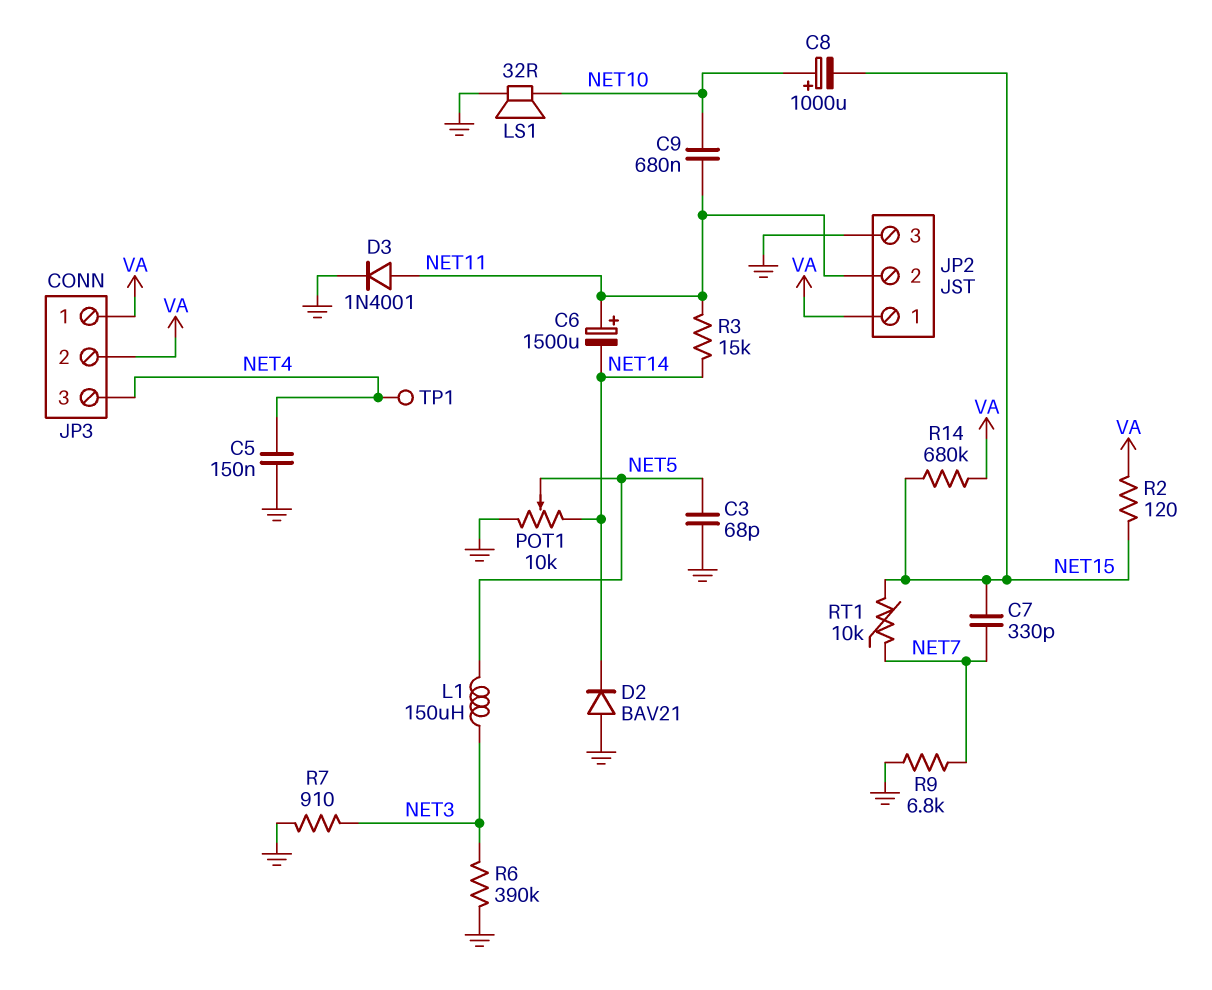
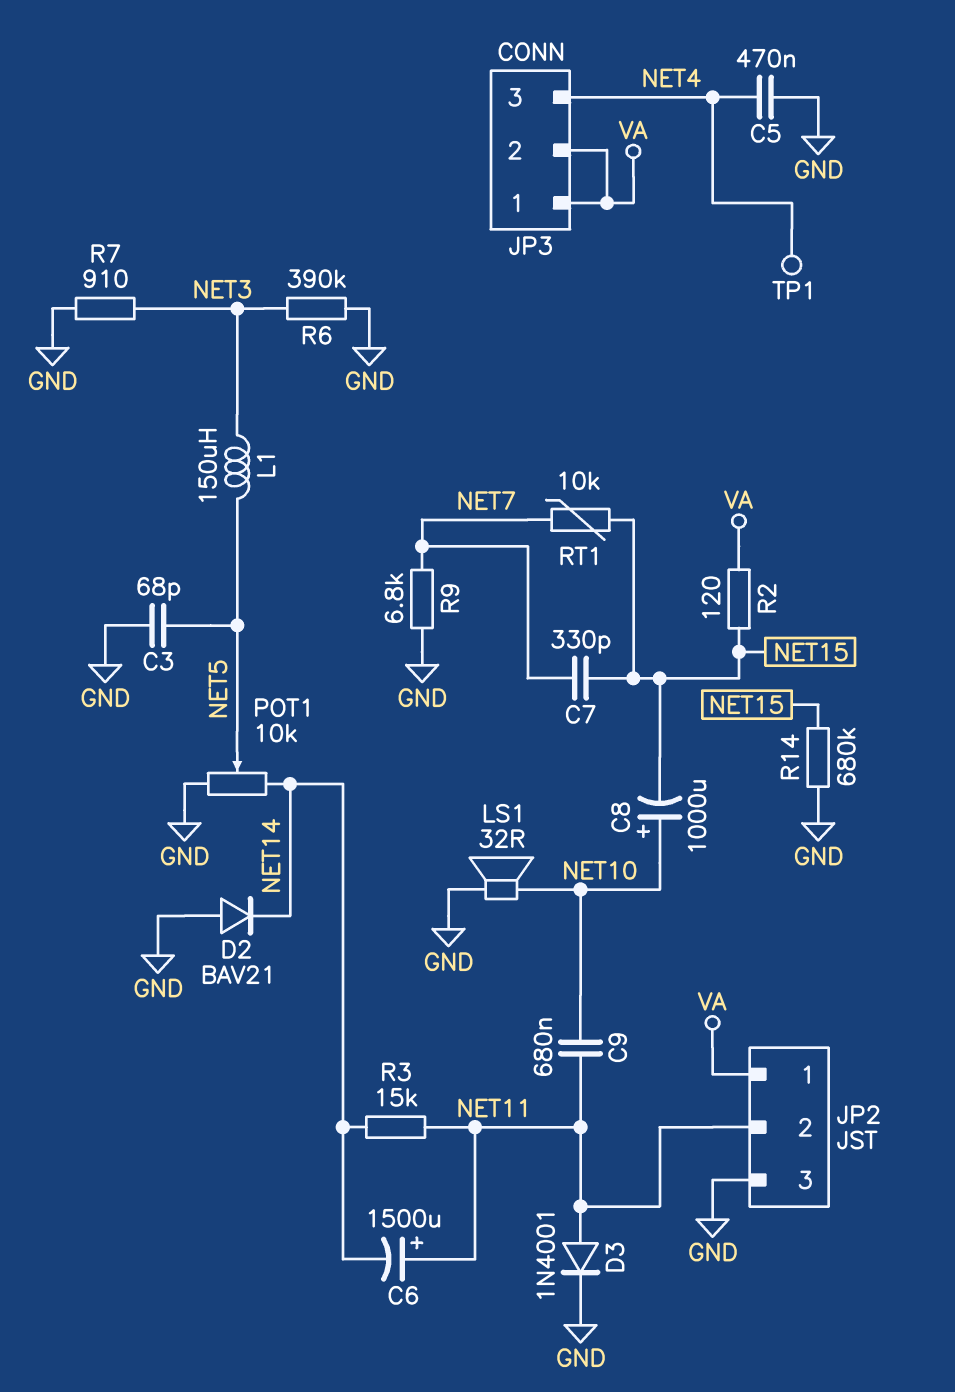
C5: 150nF (GND, NET4) -> 470nF (GND, NET4)
R14: 680k (NET15, VA) -> 680k (GND, NET15)

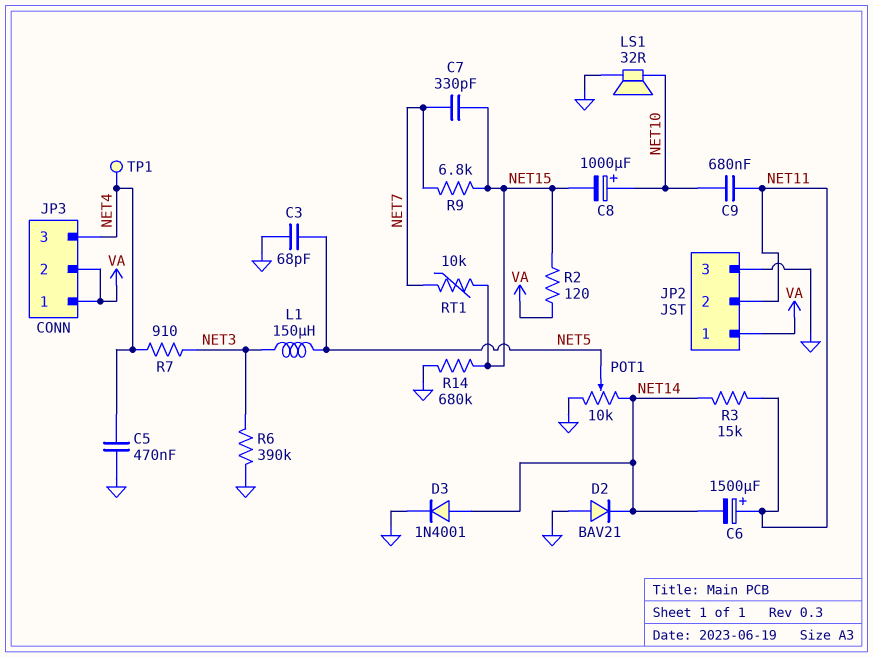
D3: diode 1N4001 (A NET11, K GND) -> diode 1N4001 (A NET14, K GND)
R7: 910 (GND, NET3) -> 910 (NET3, NET4)
R9: 6.8k (GND, NET7) -> 6.8k (NET7, NET15)

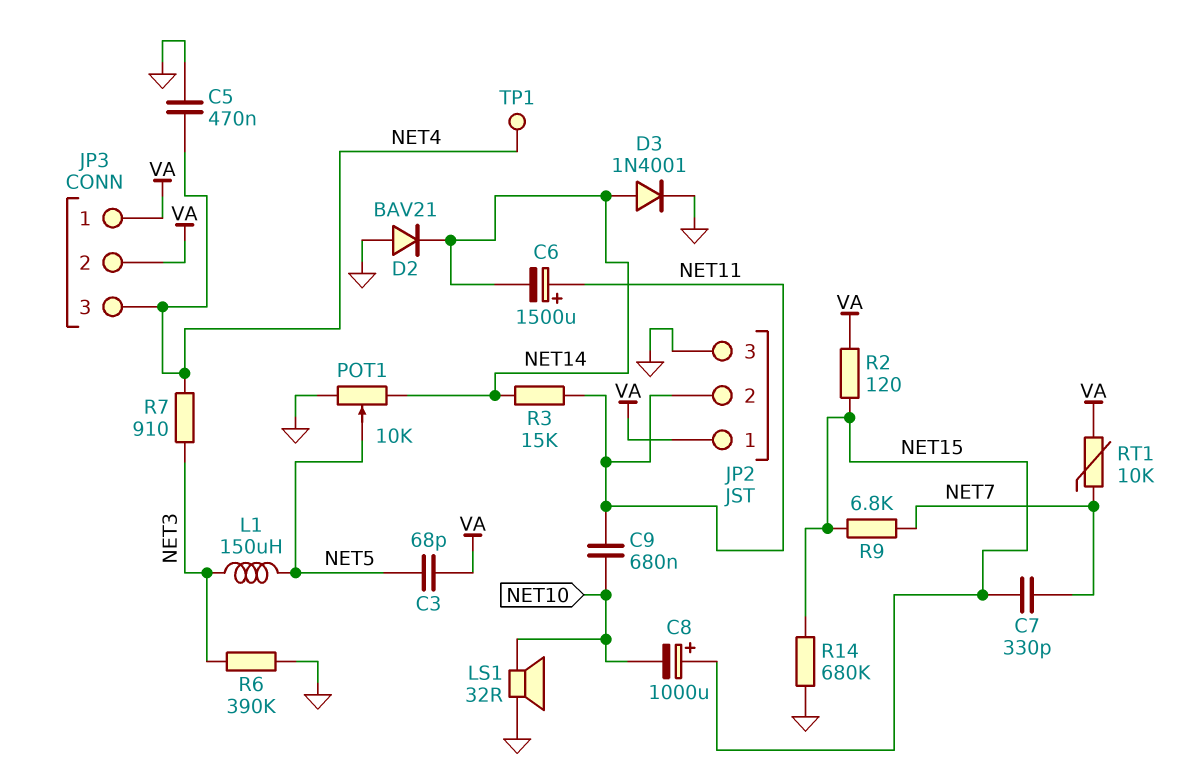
C3: 68pF (GND, NET5) -> 68pF (NET5, VA)
C8: 1000uF (plus NET10, minus NET15) -> 1000uF (plus NET15, minus NET10)
RT1: 10k (NET7, NET15) -> 10k (NET7, VA)

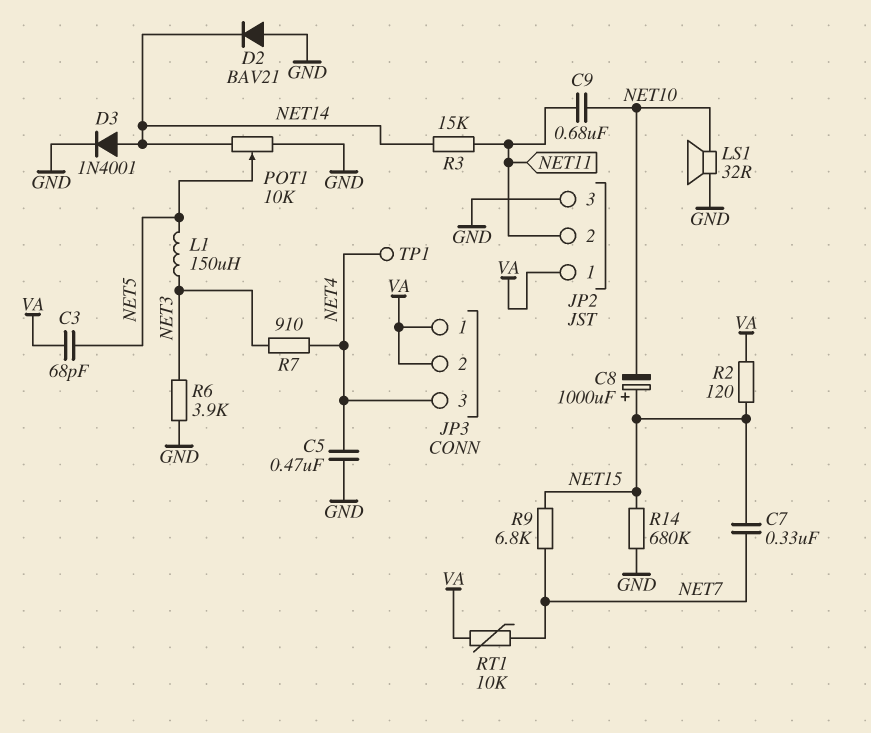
C6: 1500uF (plus NET11, minus NET14) -> none
C7: 330pF (NET7, NET15) -> 330nF (NET7, NET15)
R6: 390k (GND, NET3) -> 3.9k (GND, NET3)

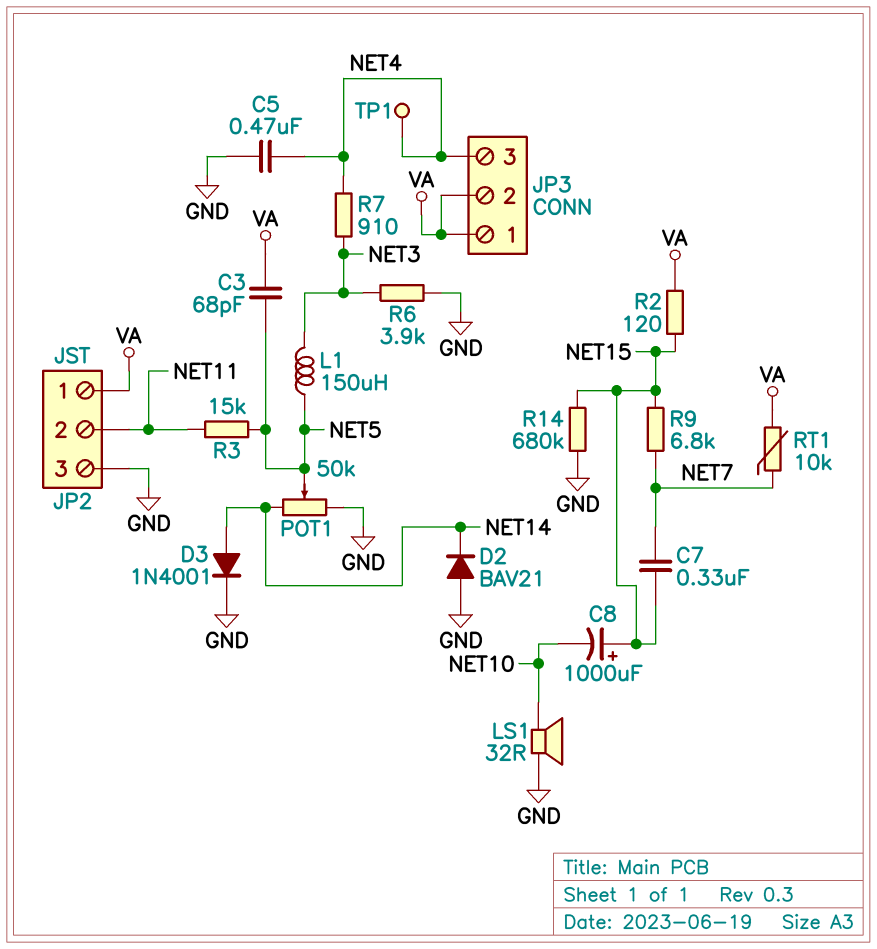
C9: 680nF (NET10, NET11) -> none
POT1: 10k (GND, NET14, wiper NET5) -> 50k (GND, NET14, wiper NET5)
R3: 15k (NET11, NET14) -> 15k (NET5, NET11)

